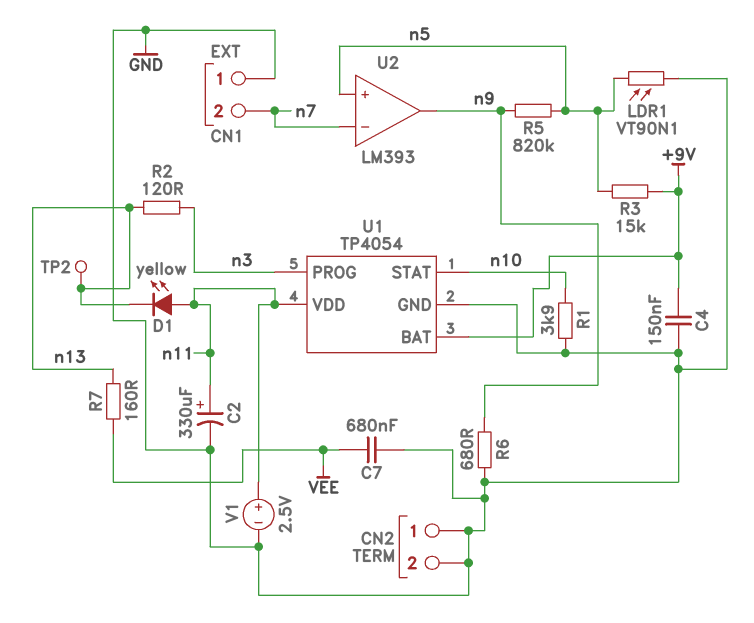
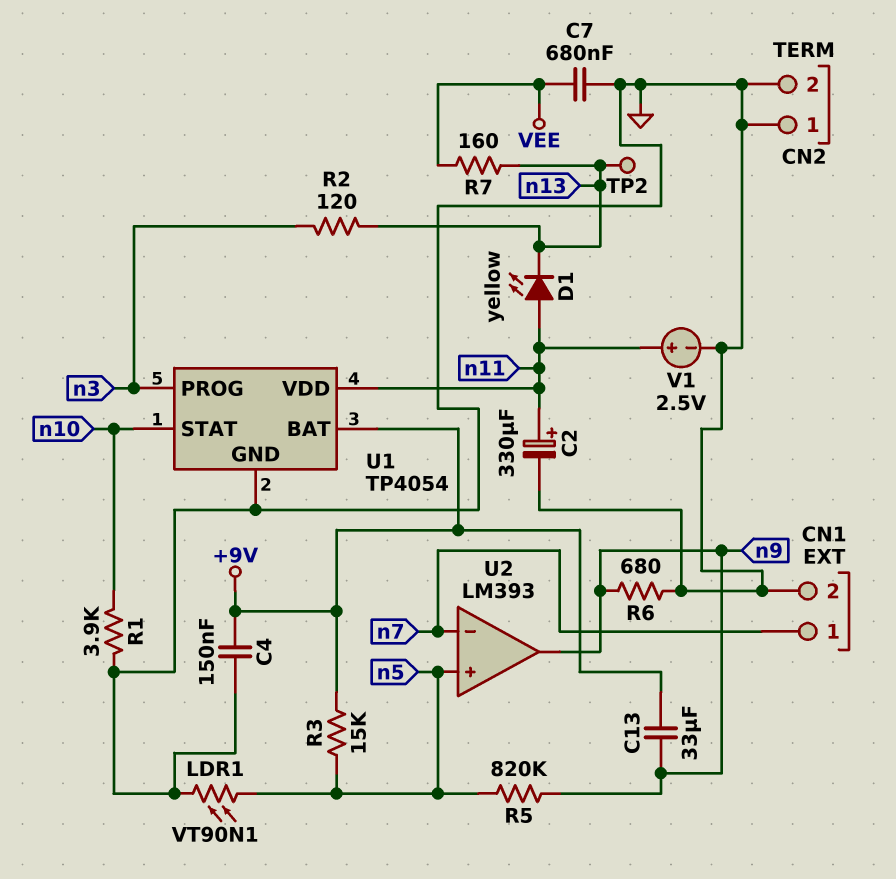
C13: none -> 33uF (+9V, n9)
CN1 pin 1: GND -> n7
CN1 pin 2: n7 -> GND

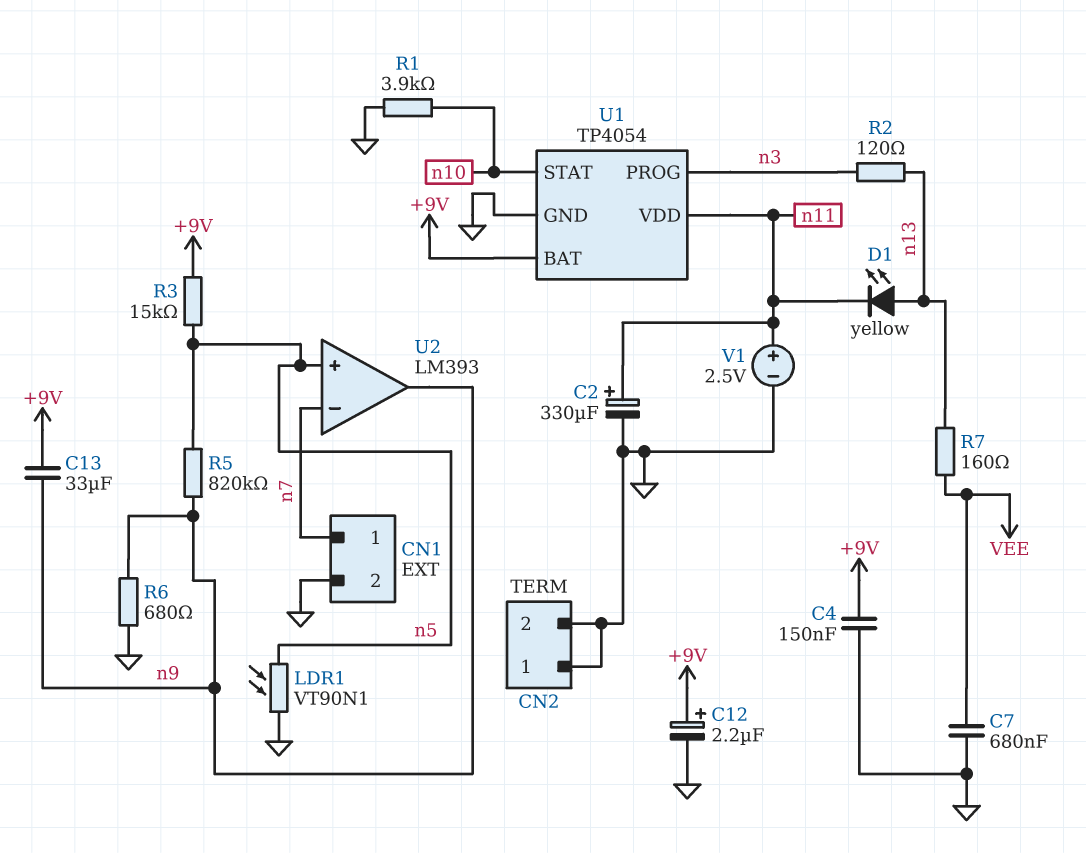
C12: none -> 2.2uF (plus +9V, minus GND)
D1: LED yellow (A n11, K n13) -> LED yellow (A n13, K n11)
TP2: test point (n13) -> none

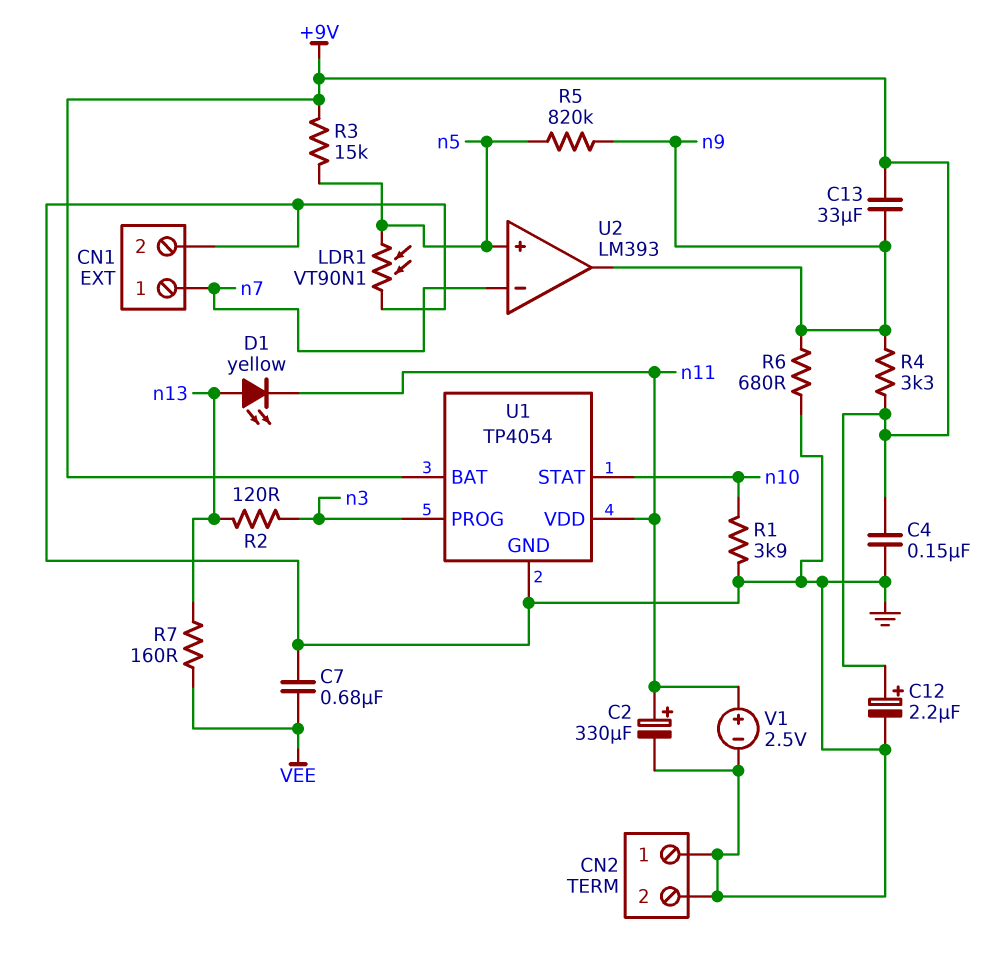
R4: none -> 3.3k (+9V, n9)

